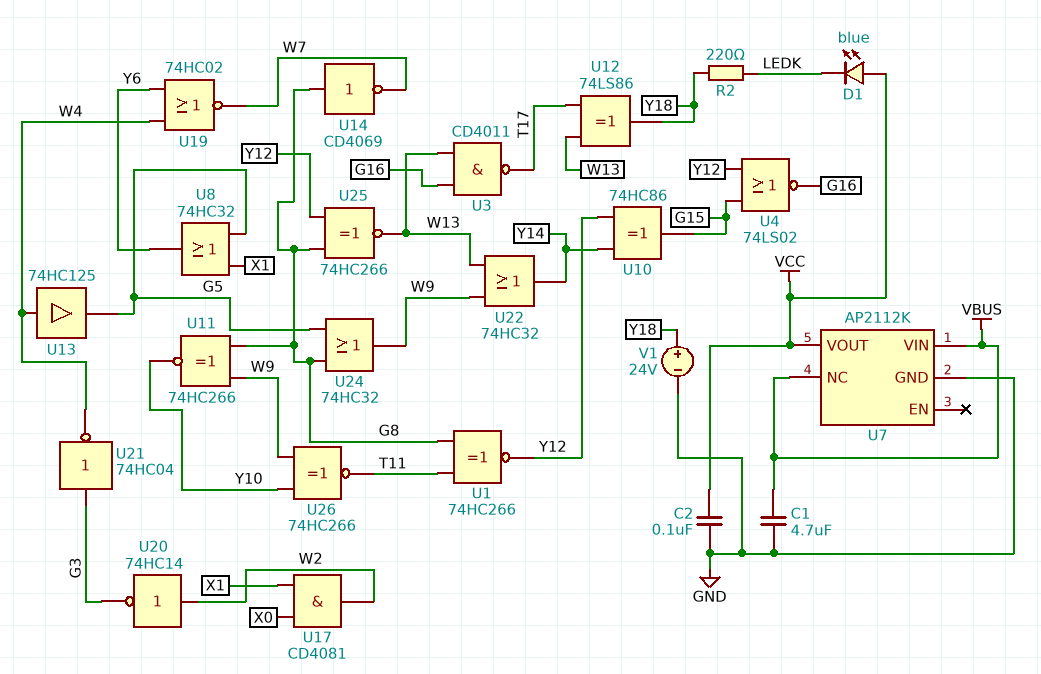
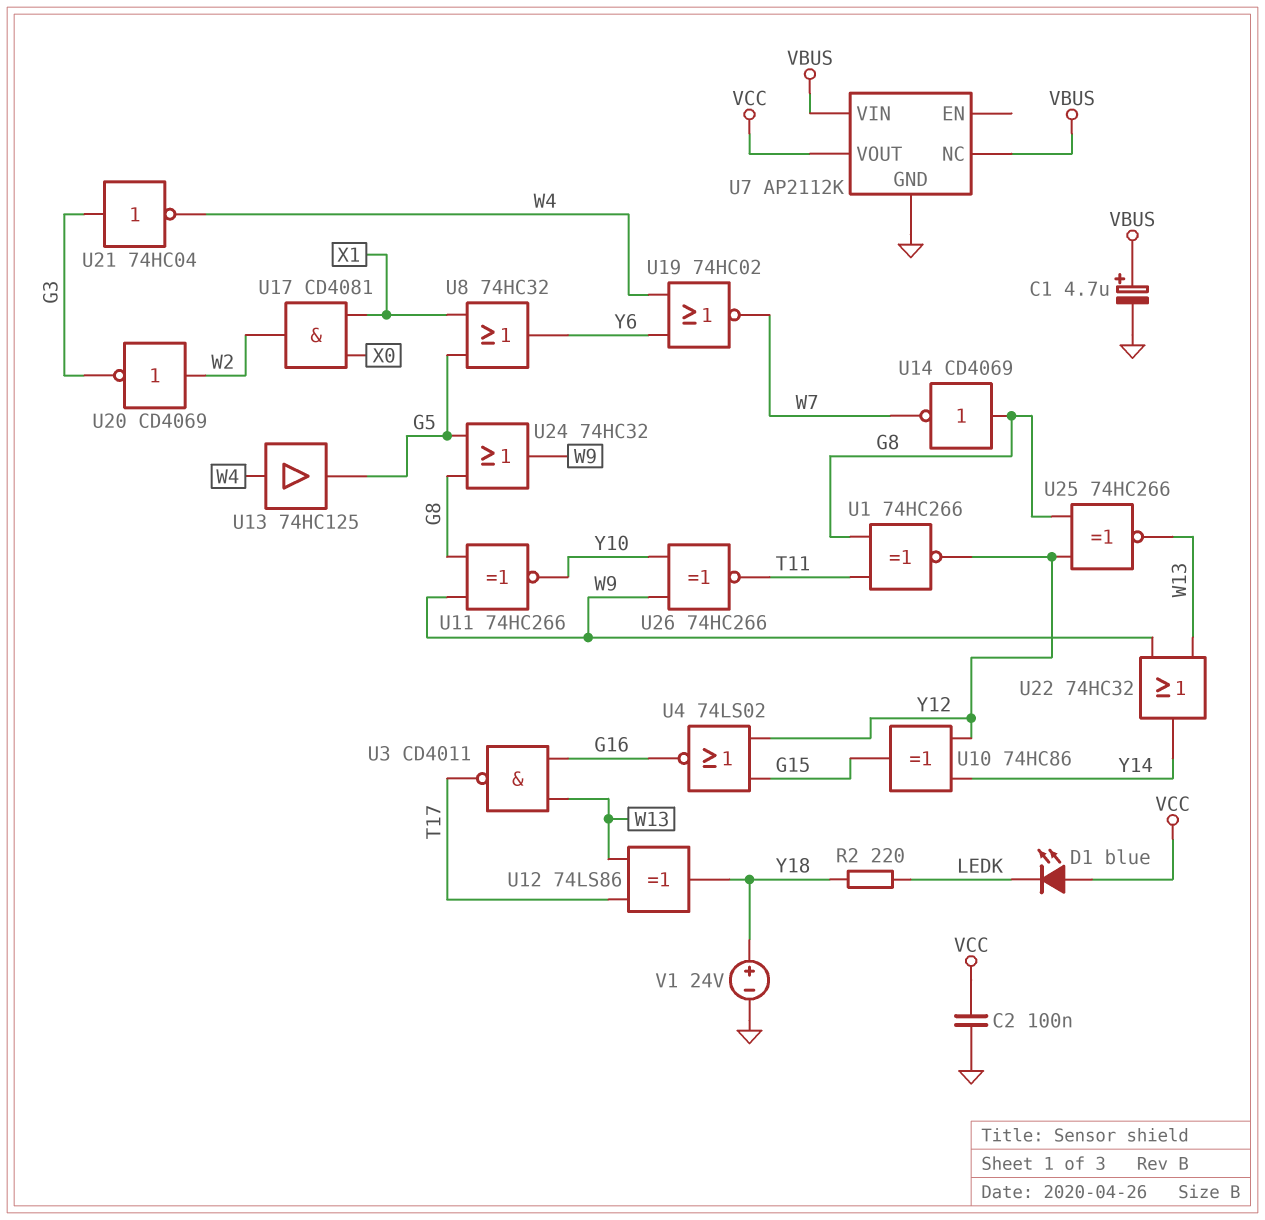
C1: 4.7uF (GND, VBUS) -> 4.7uF (plus VBUS, minus GND)
U20: NOT 74HC14 (in W2, out G3) -> NOT CD4069 (in W2, out G3)

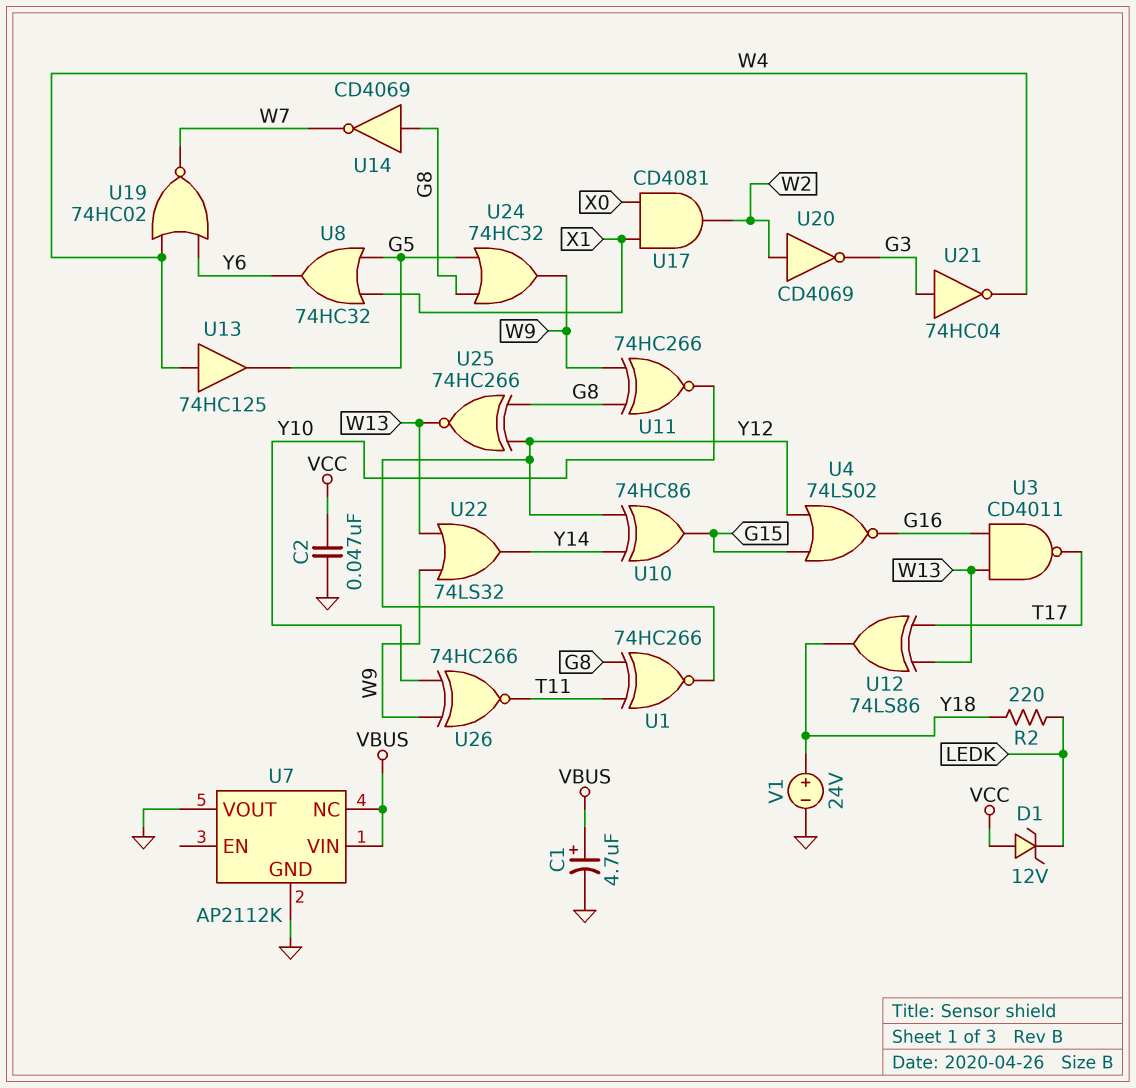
C2: 100nF (GND, VCC) -> 47nF (GND, VCC)
D1: LED blue (A VCC, K LEDK) -> zener 12V (A VCC, K LEDK)
U7 pin VOUT: VCC -> GND
U22: OR 74HC32 (in W9, in W13, out Y14) -> OR 74LS32 (in W9, in W13, out Y14)

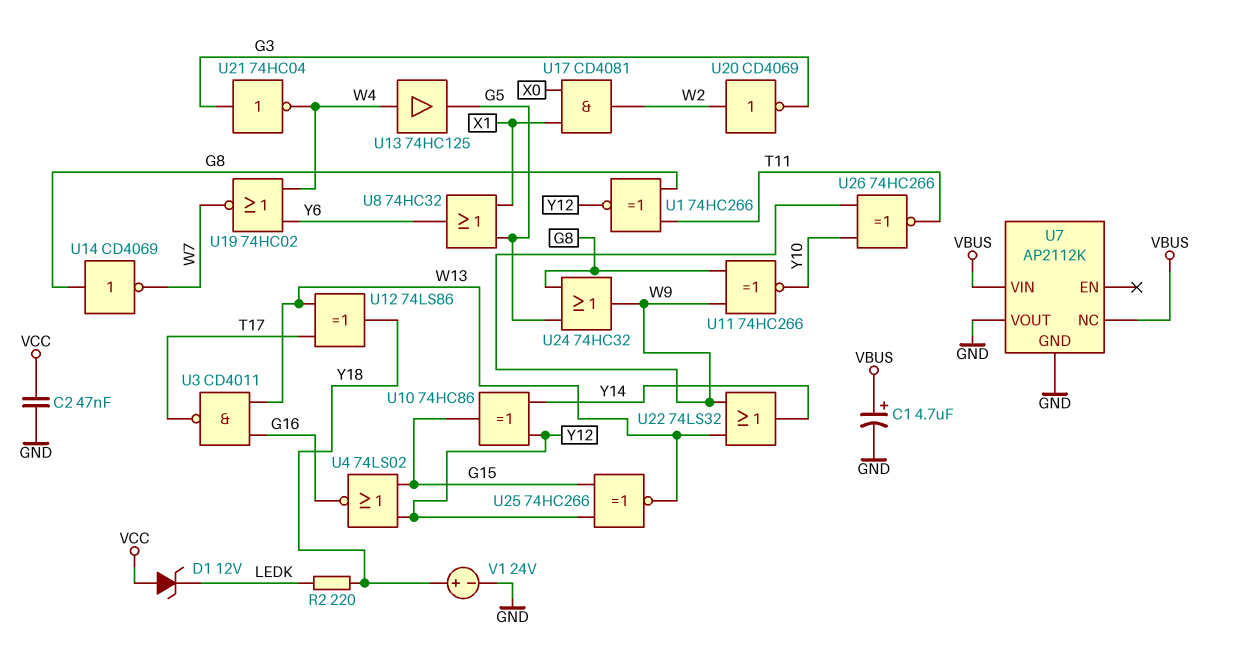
U25: XNOR 74HC266 (in G8, in Y12, out W13) -> XNOR 74HC266 (in G15, in Y12, out W13)

